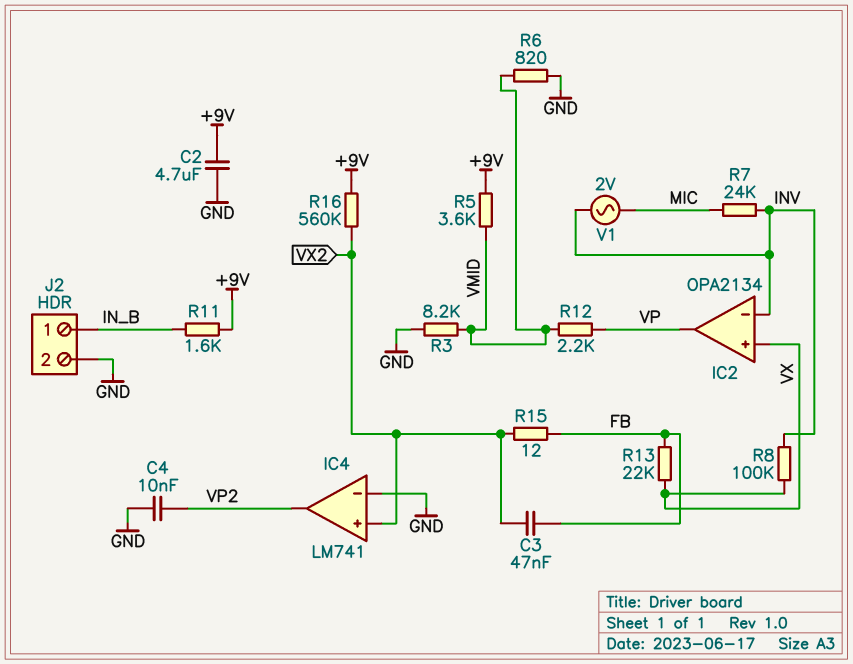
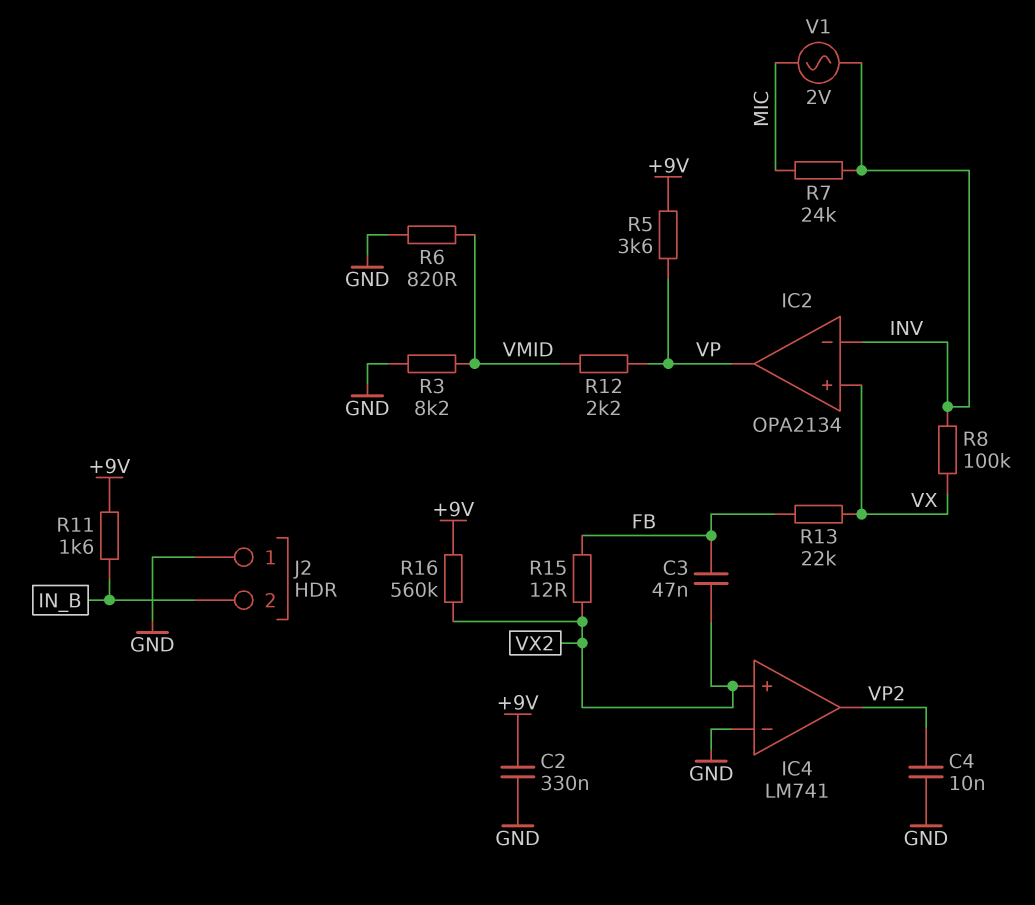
C2: 4.7uF (+9V, GND) -> 330nF (+9V, GND)
J2 pin 1: IN_B -> GND
J2 pin 2: GND -> IN_B
R5: 3.6k (+9V, VMID) -> 3.6k (+9V, VP)

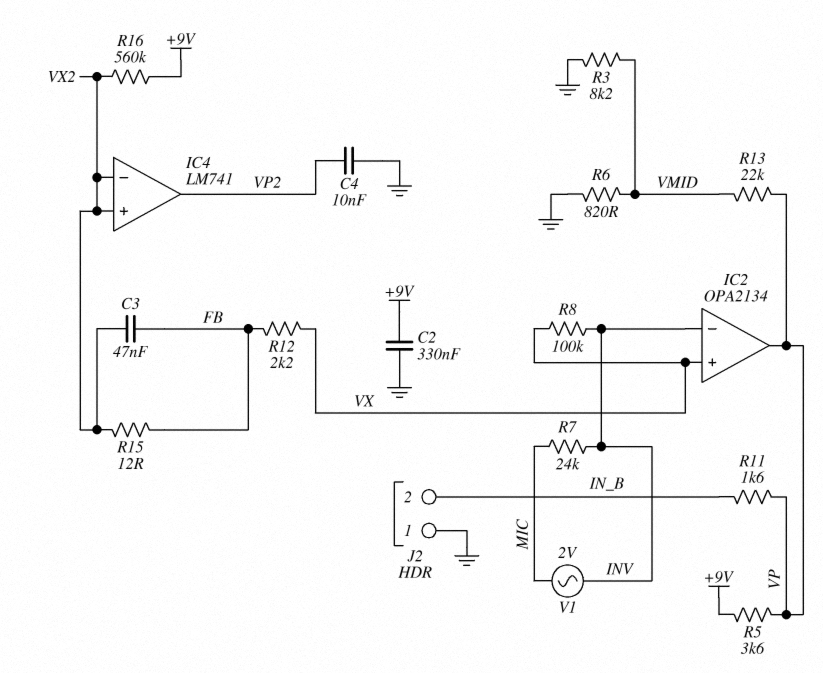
IC4 pin in-: GND -> VX2
R11: 1.6k (+9V, IN_B) -> 1.6k (IN_B, VP)
R12: 2.2k (VMID, VP) -> 2.2k (FB, VX)
R13: 22k (FB, VX) -> 22k (VMID, VP)

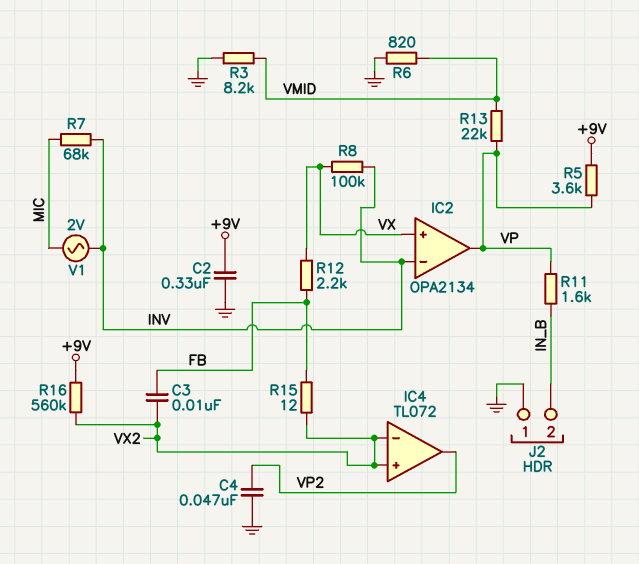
C3: 47nF (FB, VX2) -> 10nF (FB, VX2)
C4: 10nF (GND, VP2) -> 47nF (GND, VP2)
IC4: LM741 -> TL072
R7: 24k (INV, MIC) -> 68k (INV, MIC)

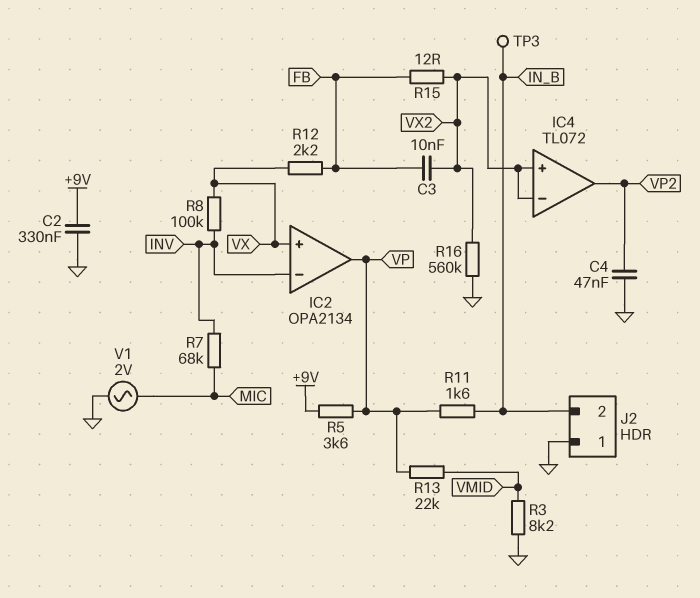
R6: 820 (GND, VMID) -> none
R16: 560k (+9V, VX2) -> 560k (GND, VX2)
TP3: none -> test point (IN_B)
V1: AC 2V (INV, MIC) -> AC 2V (GND, MIC)

